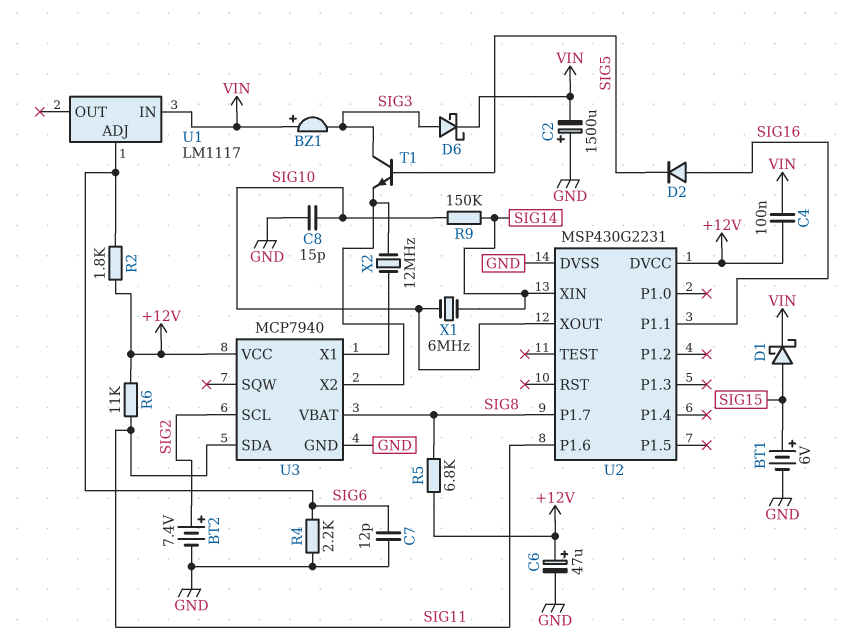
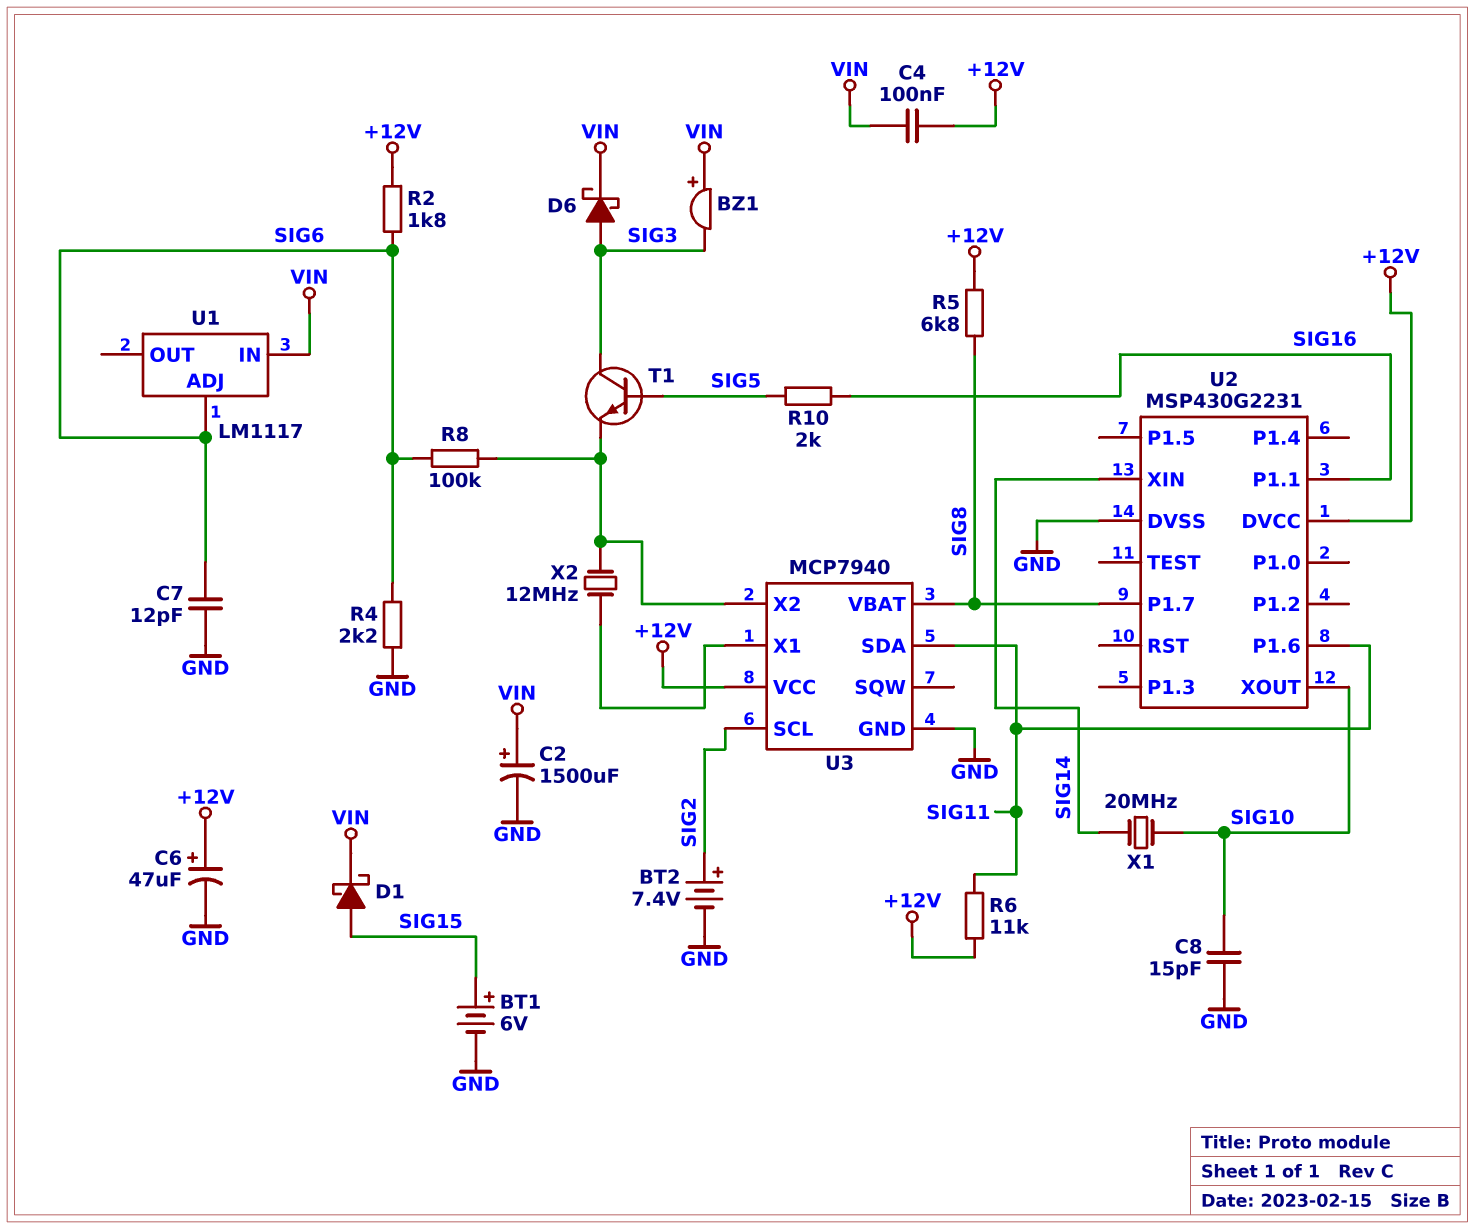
C2: 1500uF (plus GND, minus VIN) -> 1500uF (plus VIN, minus GND)
D2: diode (A SIG16, K SIG5) -> none
R8: none -> 100k (SIG6, U3/X2)
R9: 150k (SIG10, SIG14) -> none
R10: none -> 2k (SIG5, SIG16)
X1: 6MHz (SIG10, SIG14) -> 20MHz (SIG10, SIG14)

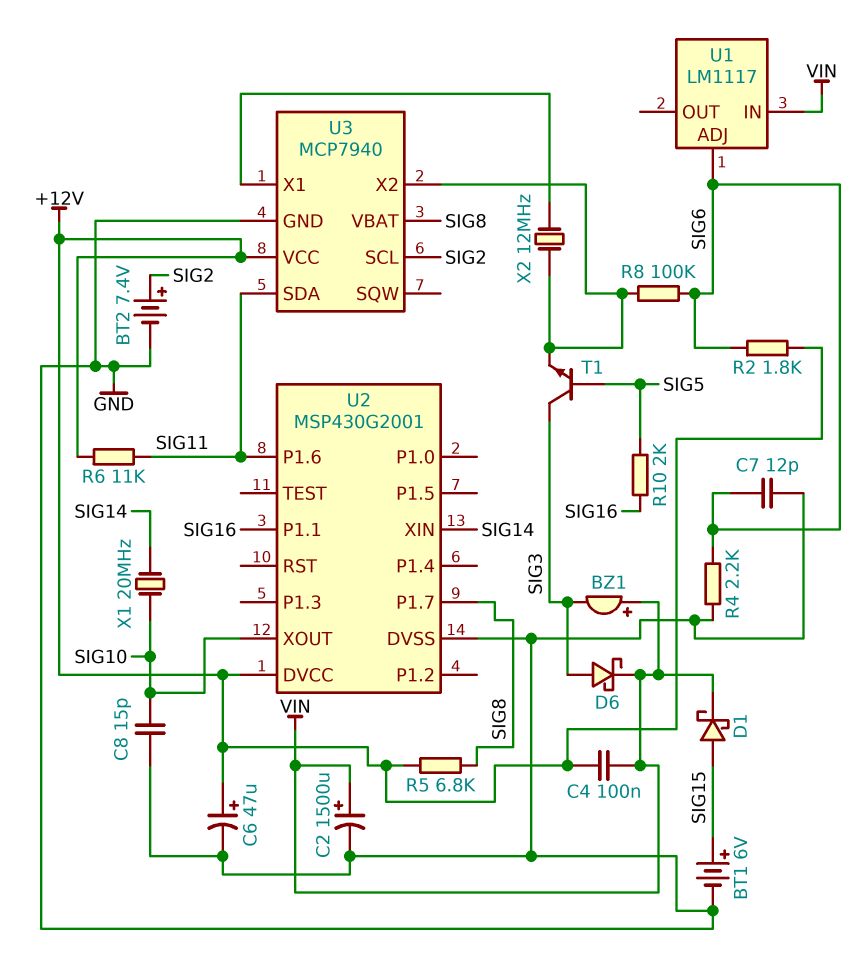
U2: MSP430G2231 -> MSP430G2001

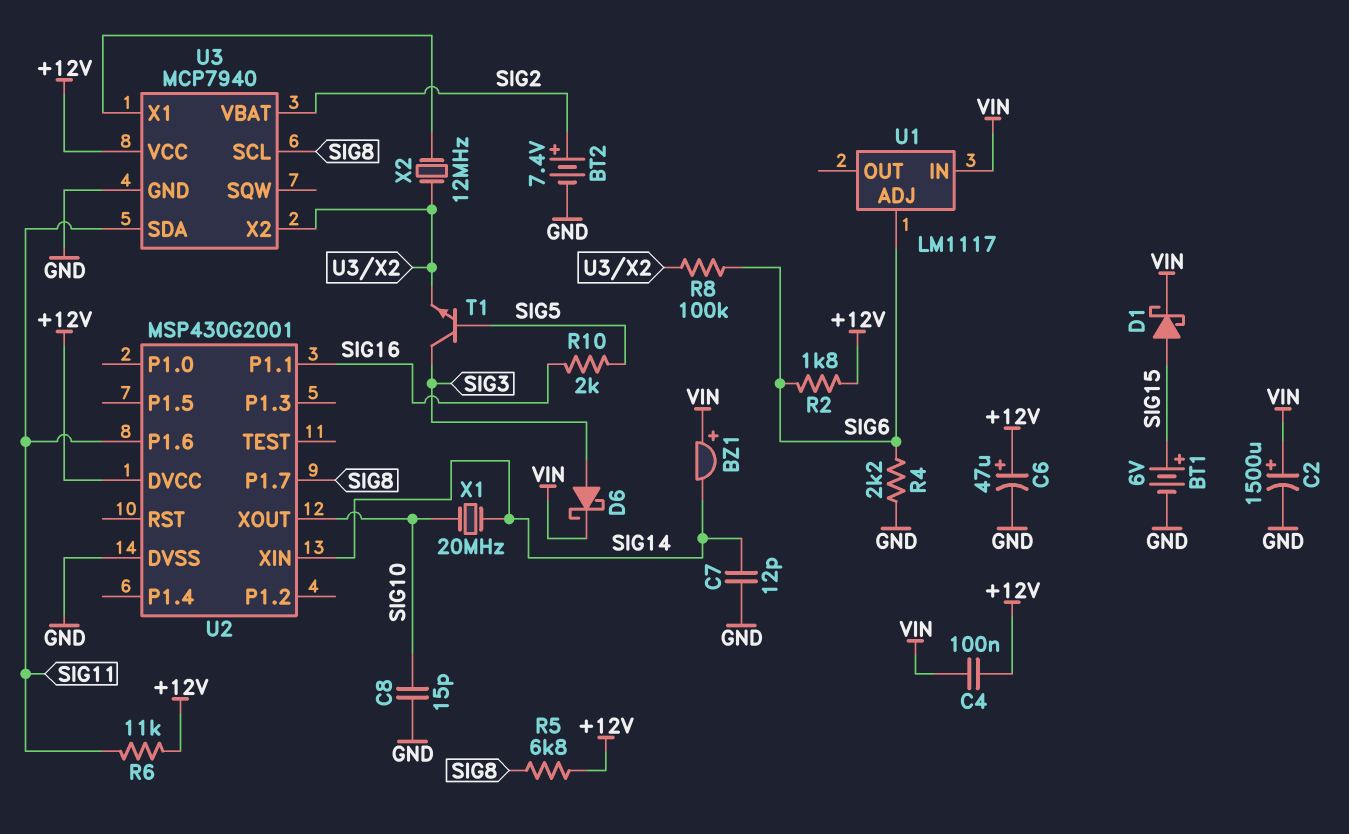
BZ1: buzzer (plus VIN, minus SIG3) -> buzzer (plus VIN, minus SIG14)
C7: 12pF (GND, SIG6) -> 12pF (GND, SIG14)
U3 pin SCL: SIG2 -> SIG8
U3 pin VBAT: SIG8 -> SIG2

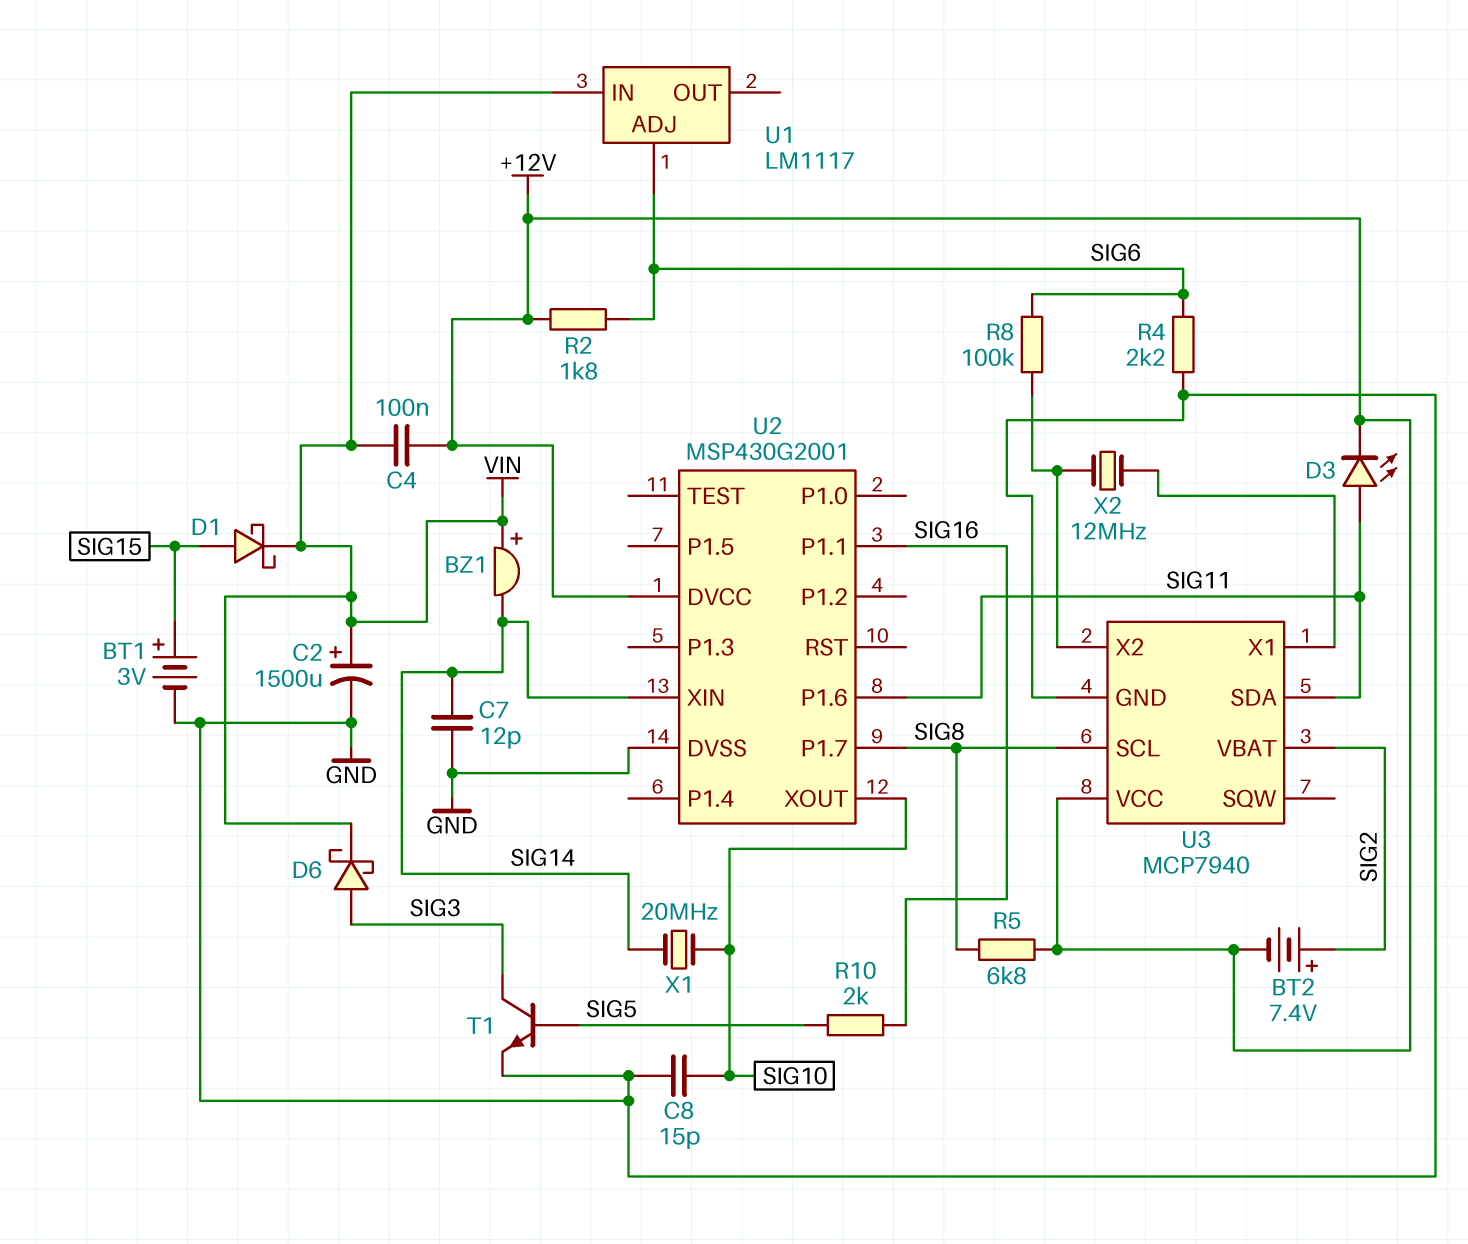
BT1: 6V (plus SIG15, minus GND) -> 3V (plus SIG15, minus GND)
BT2: 7.4V (plus SIG2, minus GND) -> 7.4V (plus SIG2, minus +12V)
C6: 47uF (plus +12V, minus GND) -> none
D3: none -> LED (A SIG11, K +12V)
R6: 11k (+12V, SIG11) -> none
T1: NPN (B SIG5, C SIG3, E U3/X2) -> NPN (B SIG5, C SIG3, E GND)

